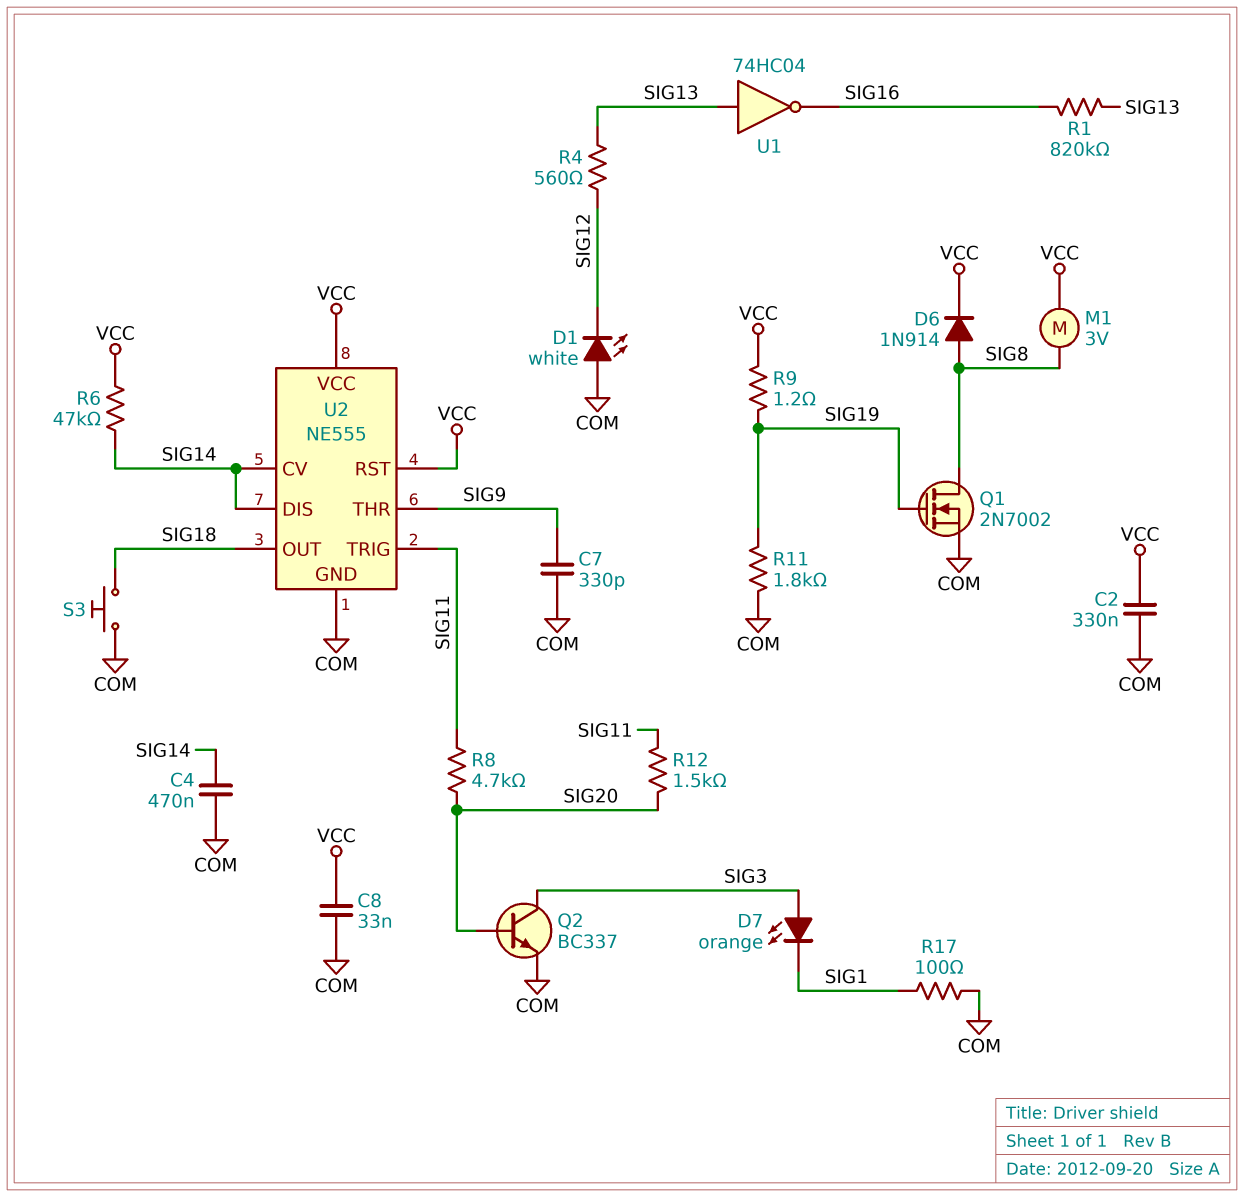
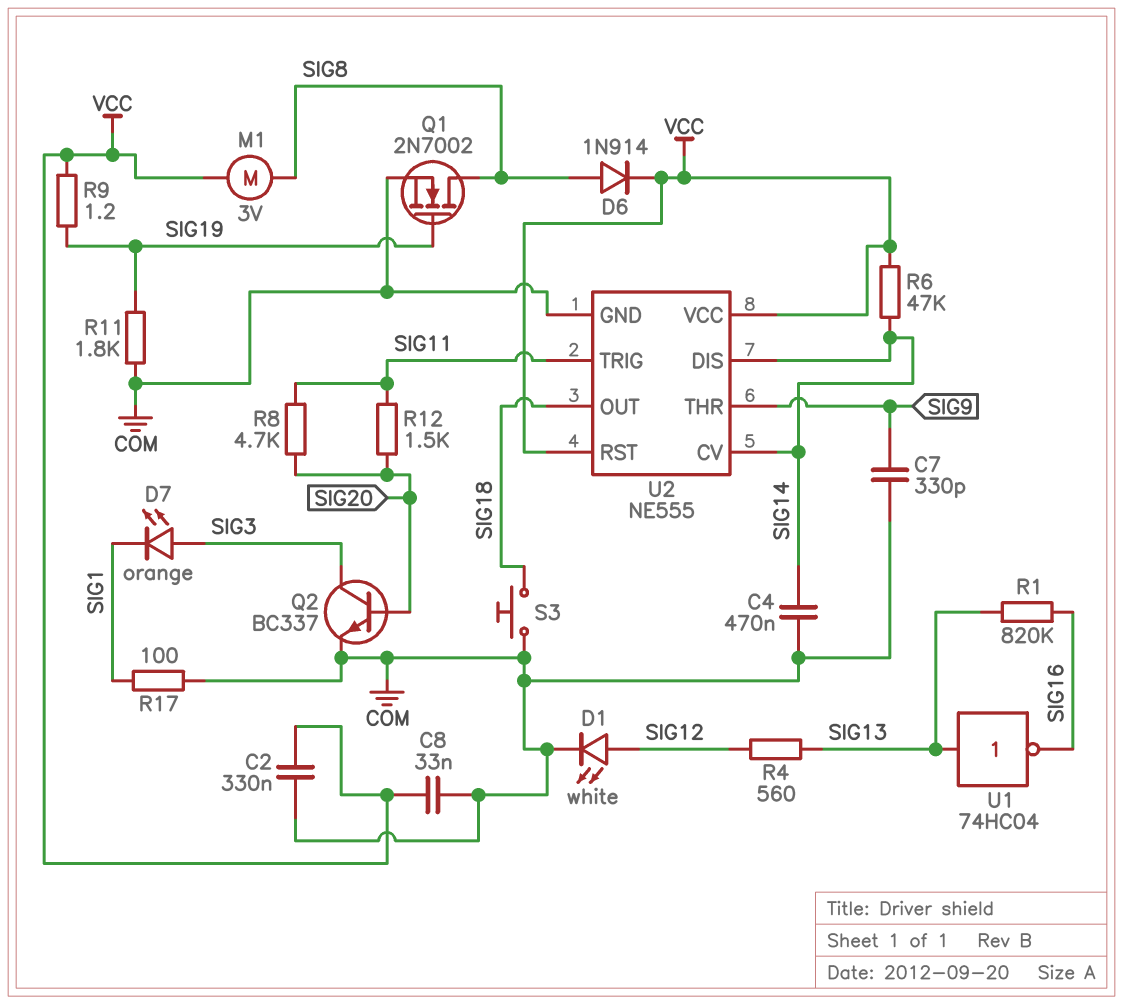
D1: LED white (A COM, K SIG12) -> LED white (A SIG12, K COM)

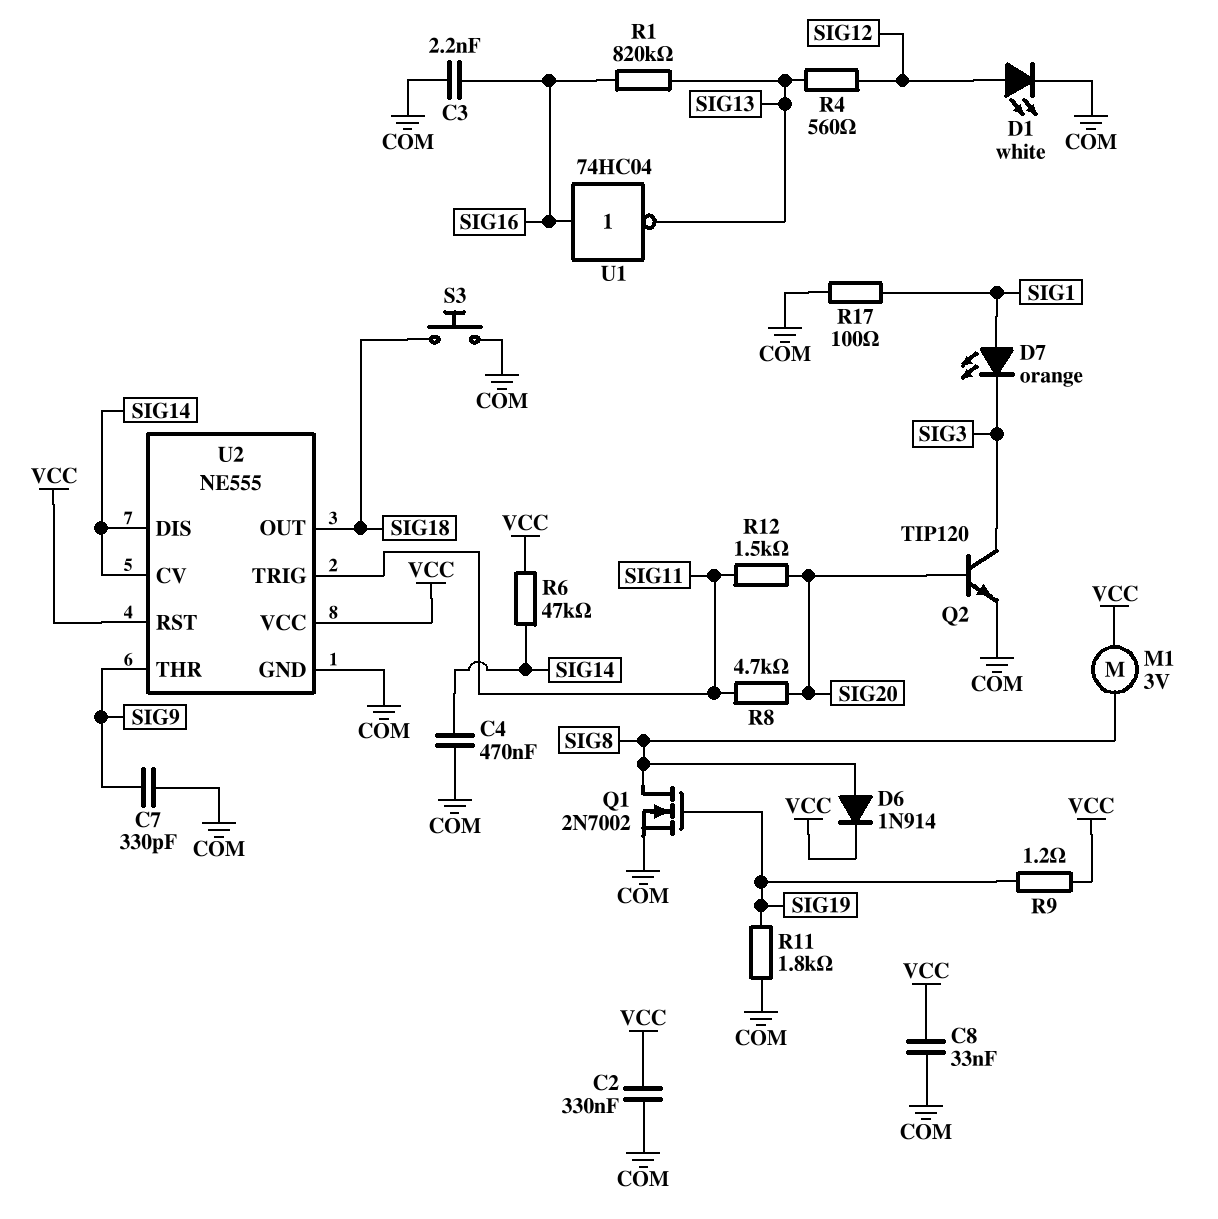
C3: none -> 2.2nF (COM, SIG16)
D7: LED orange (A SIG3, K SIG1) -> LED orange (A SIG1, K SIG3)
Q2: NPN BC337 (B SIG20, C SIG3, E COM) -> NPN TIP120 (B SIG20, C SIG3, E COM)
U1: NOT 74HC04 (in SIG13, out SIG16) -> NOT 74HC04 (in SIG16, out SIG13)

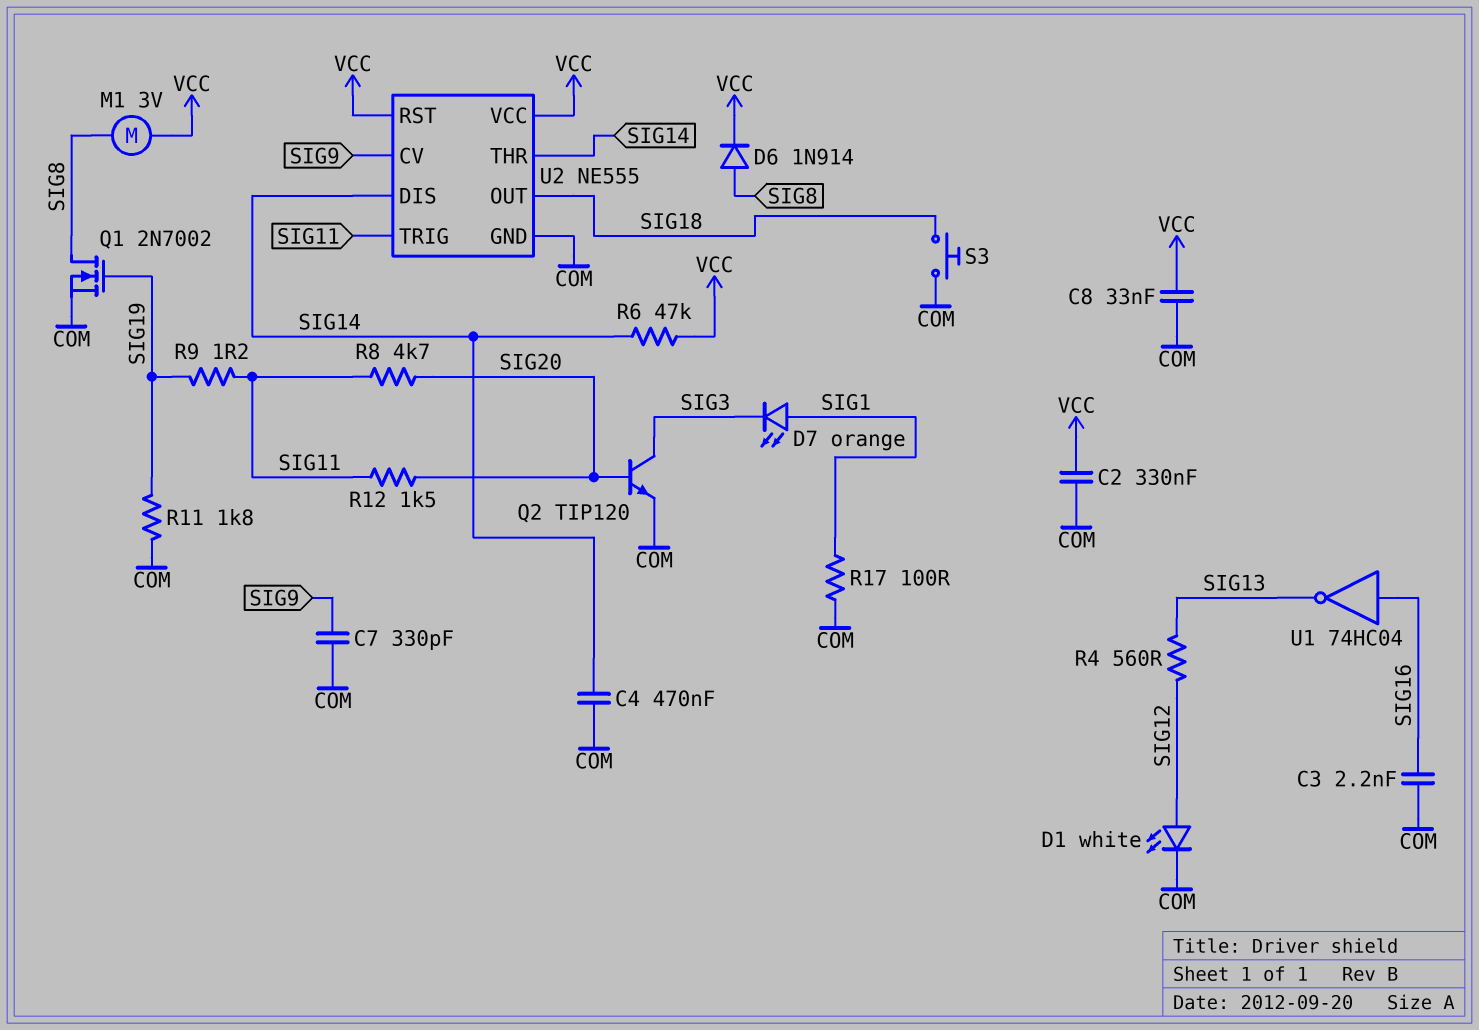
R1: 820k (SIG13, SIG16) -> none
R9: 1.2 (SIG19, VCC) -> 1.2 (SIG11, SIG19)
U2 pin CV: SIG14 -> SIG9
U2 pin THR: SIG9 -> SIG14

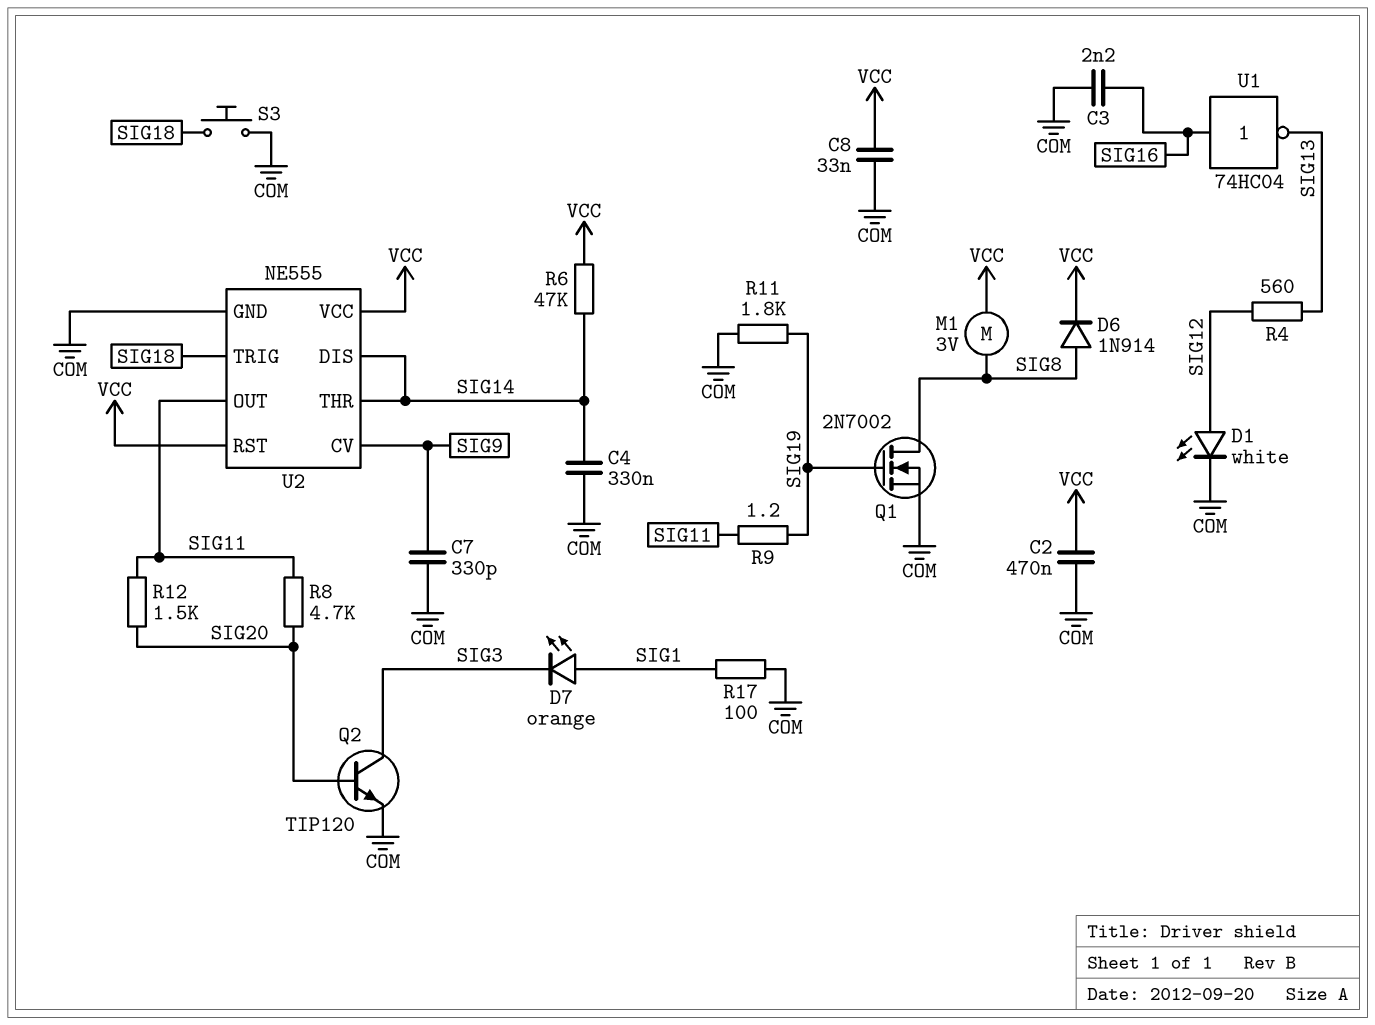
C2: 330nF (COM, VCC) -> 470nF (COM, VCC)
C4: 470nF (COM, SIG14) -> 330nF (COM, SIG14)
U2 pin OUT: SIG18 -> SIG11
U2 pin TRIG: SIG11 -> SIG18

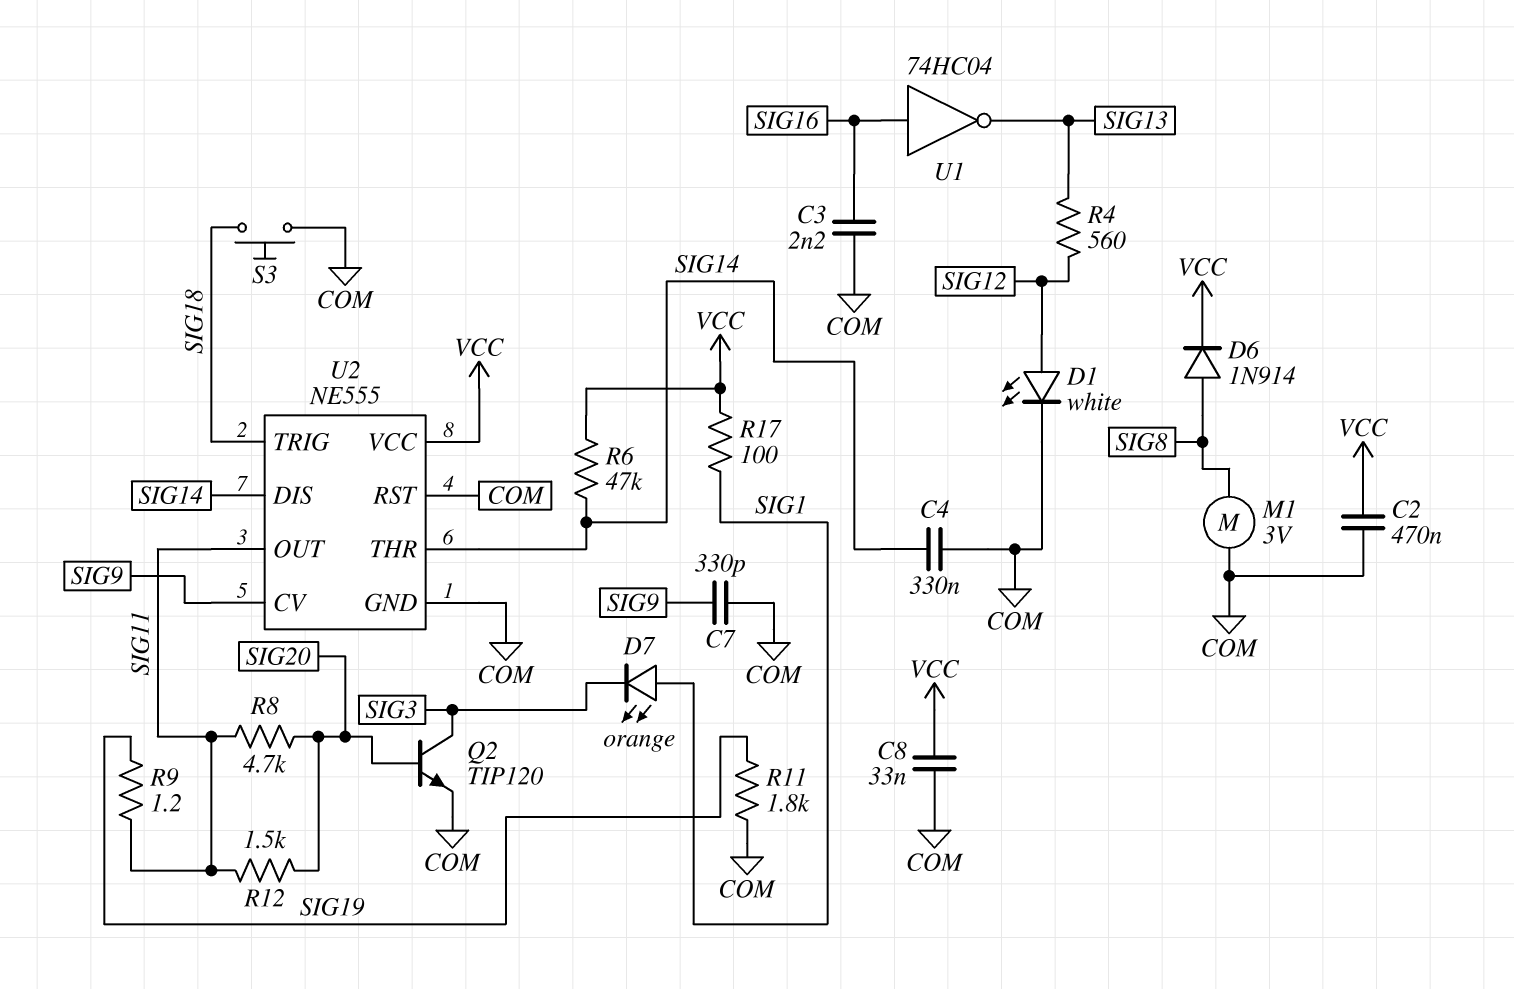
M1: motor 3V (SIG8, VCC) -> motor 3V (COM, SIG8)
Q1: NMOS 2N7002 (G SIG19, D SIG8, S COM) -> none
R17: 100 (COM, SIG1) -> 100 (SIG1, VCC)
U2 pin RST: VCC -> COM

